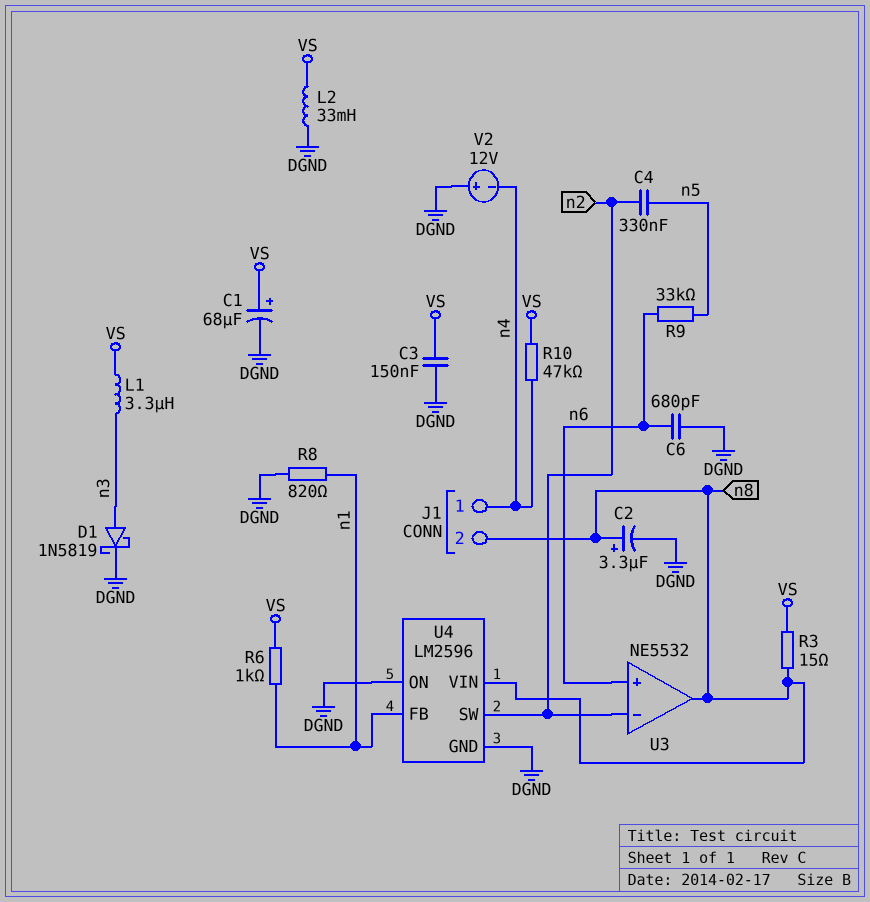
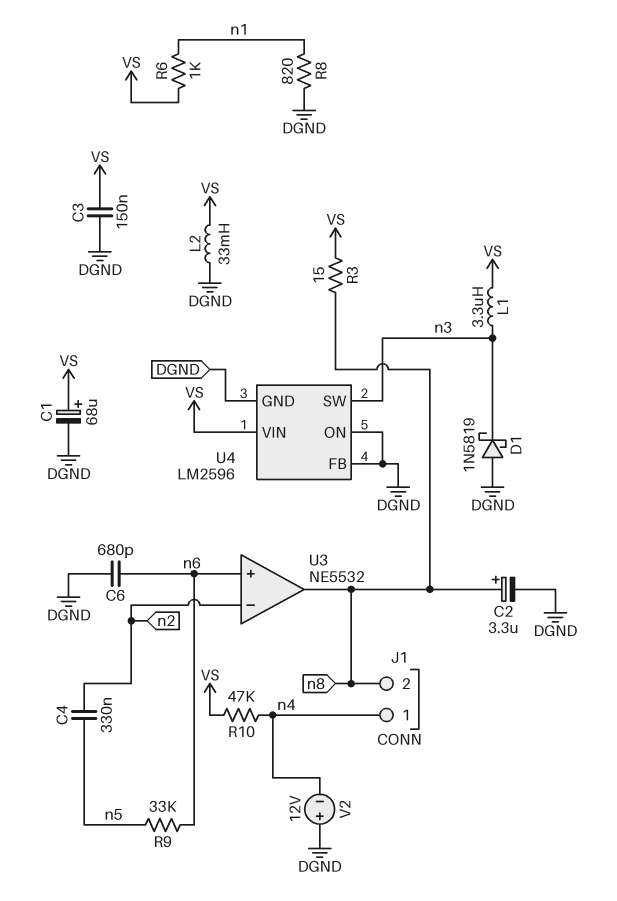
D1: schottky 1N5819 (A n3, K DGND) -> schottky 1N5819 (A DGND, K n3)
U4 pin FB: n1 -> DGND
U4 pin SW: n2 -> n3
U4 pin VIN: n8 -> VS

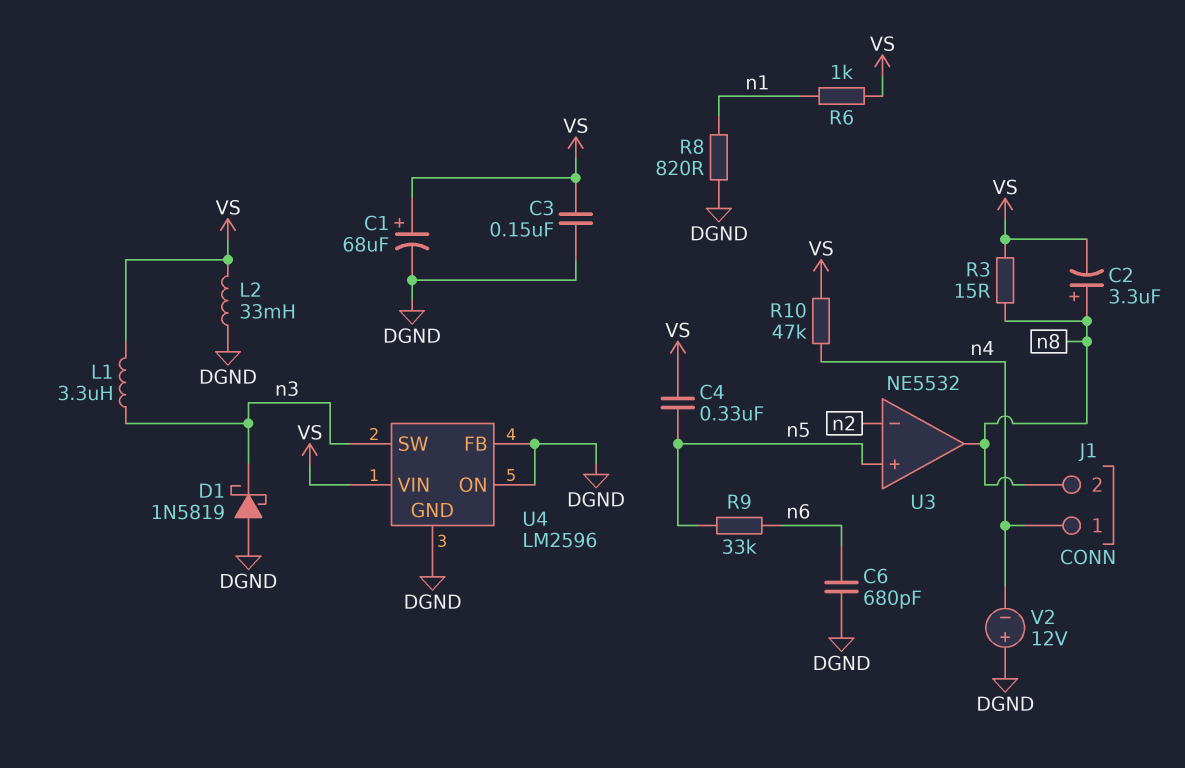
C2: 3.3uF (plus n8, minus DGND) -> 3.3uF (plus n8, minus VS)
C4: 330nF (n2, n5) -> 330nF (VS, n5)
U3 pin in+: n6 -> n5

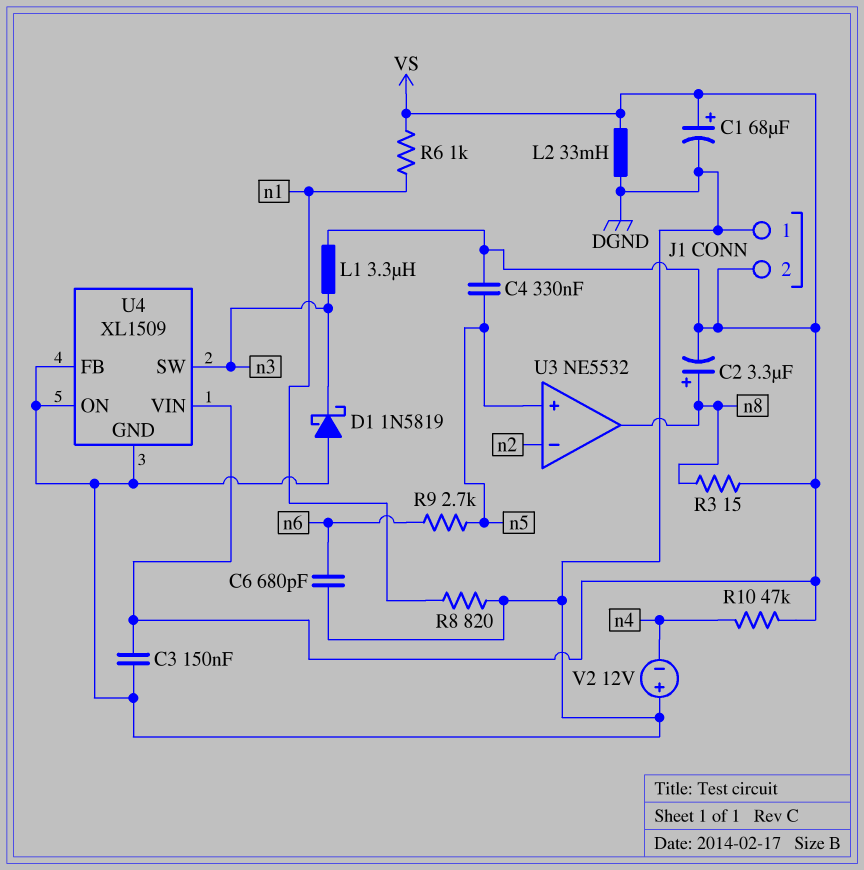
J1 pin 1: n4 -> DGND
J1 pin 2: n8 -> VS
R9: 33k (n5, n6) -> 2.7k (n5, n6)
U4: LM2596 -> XL1509

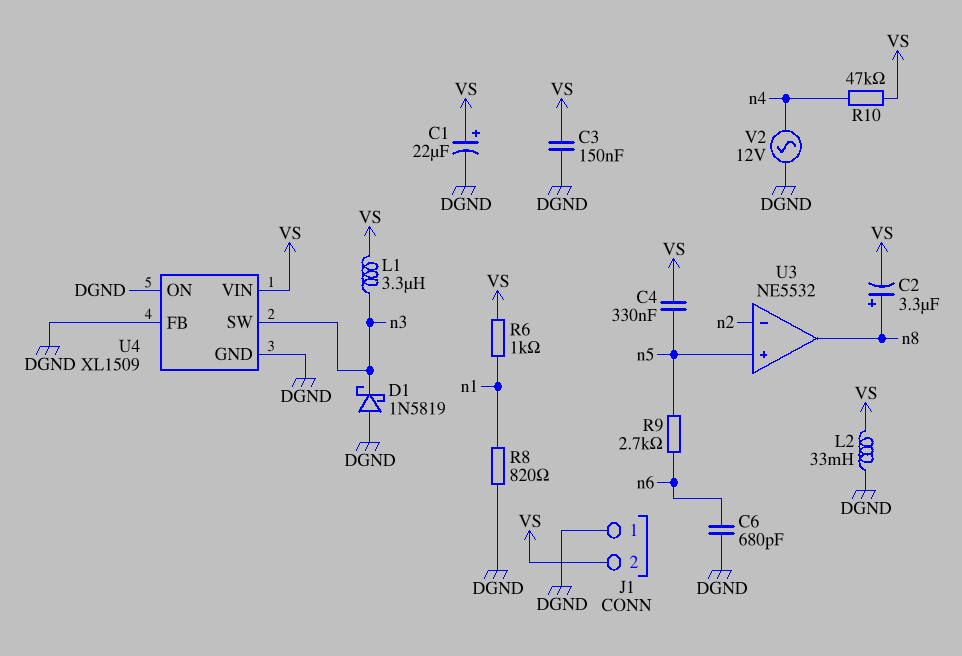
C1: 68uF (plus VS, minus DGND) -> 22uF (plus VS, minus DGND)
R3: 15 (VS, n8) -> none
V2: 12V (plus DGND, minus n4) -> AC 12V (DGND, n4)

